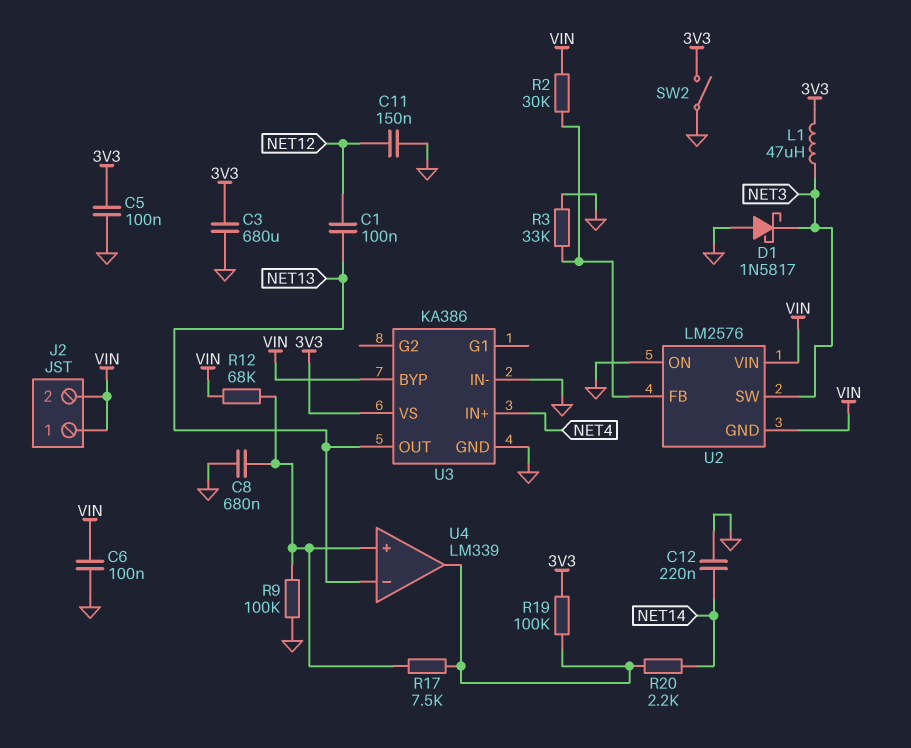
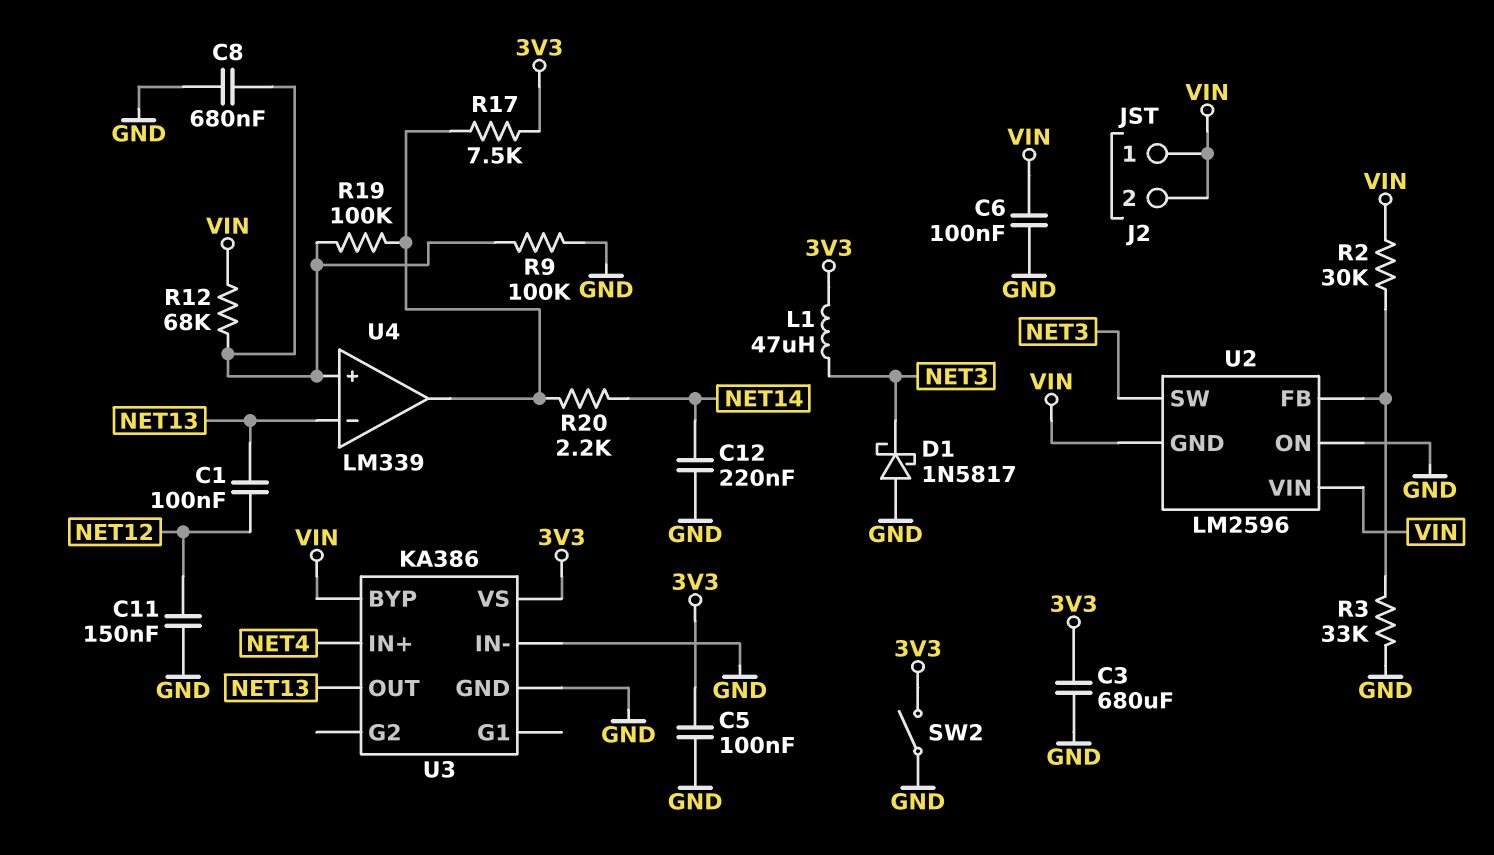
R17: 7.5k (U4/in+, U4/out) -> 7.5k (3V3, U4/out)
R19: 100k (3V3, U4/out) -> 100k (U4/in+, U4/out)
U2: LM2576 -> LM2596

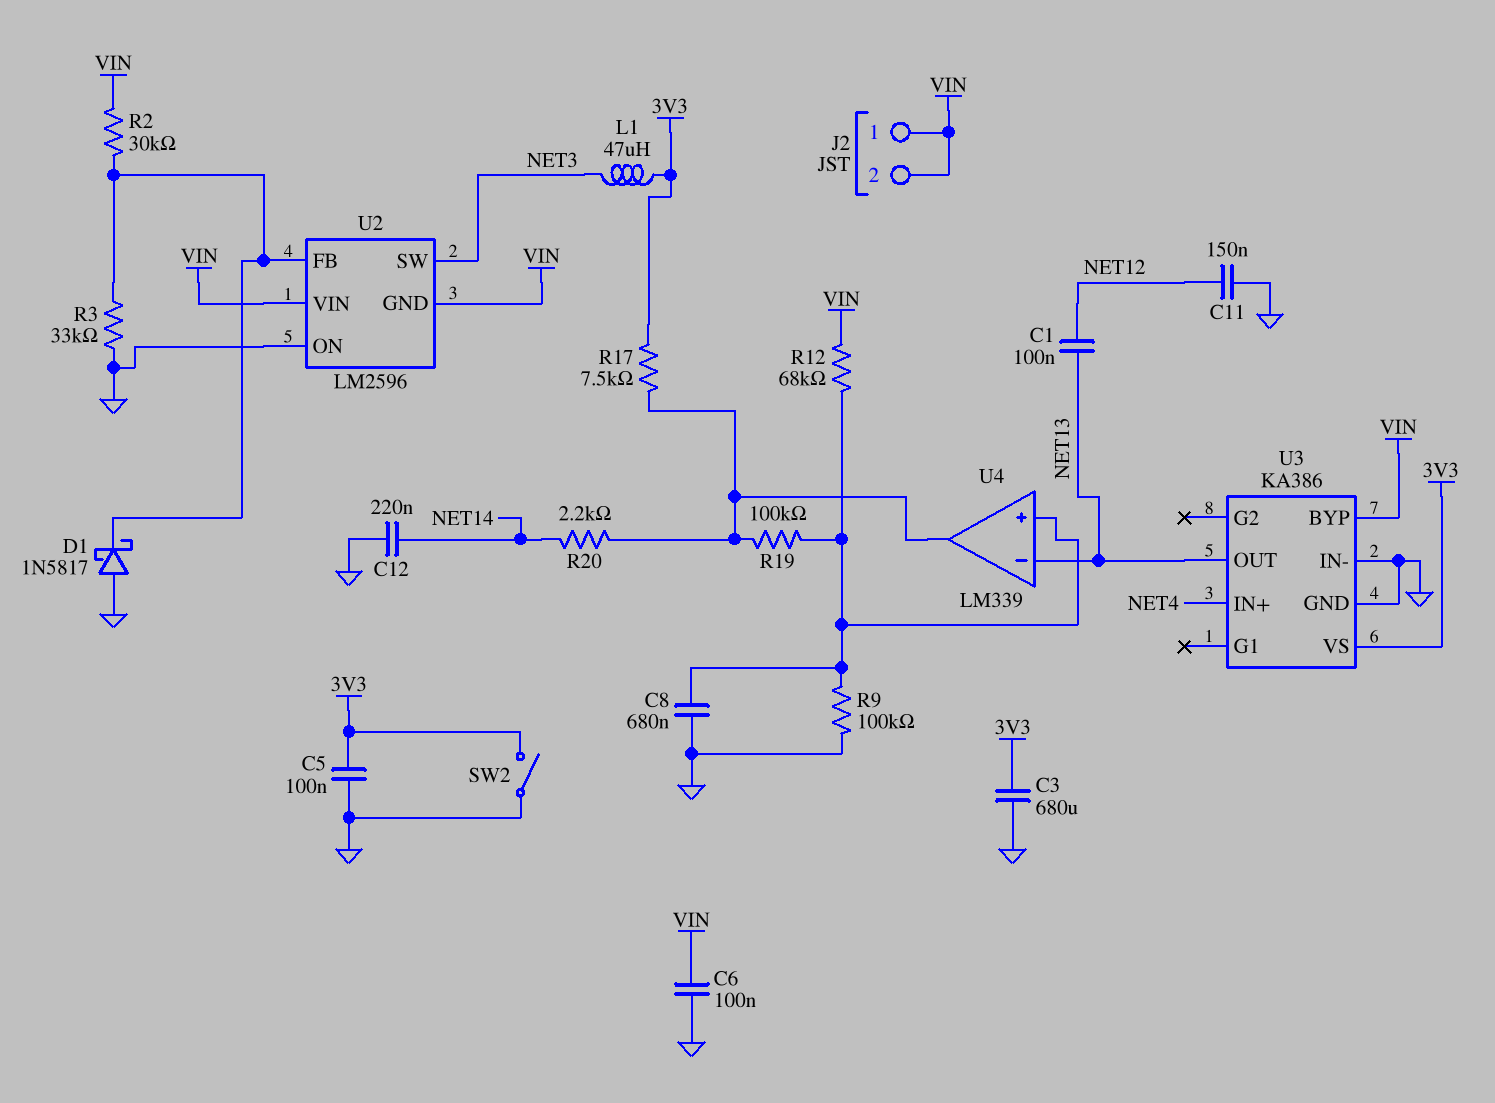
D1: schottky 1N5817 (A GND, K NET3) -> schottky 1N5817 (A GND, K U2/FB)

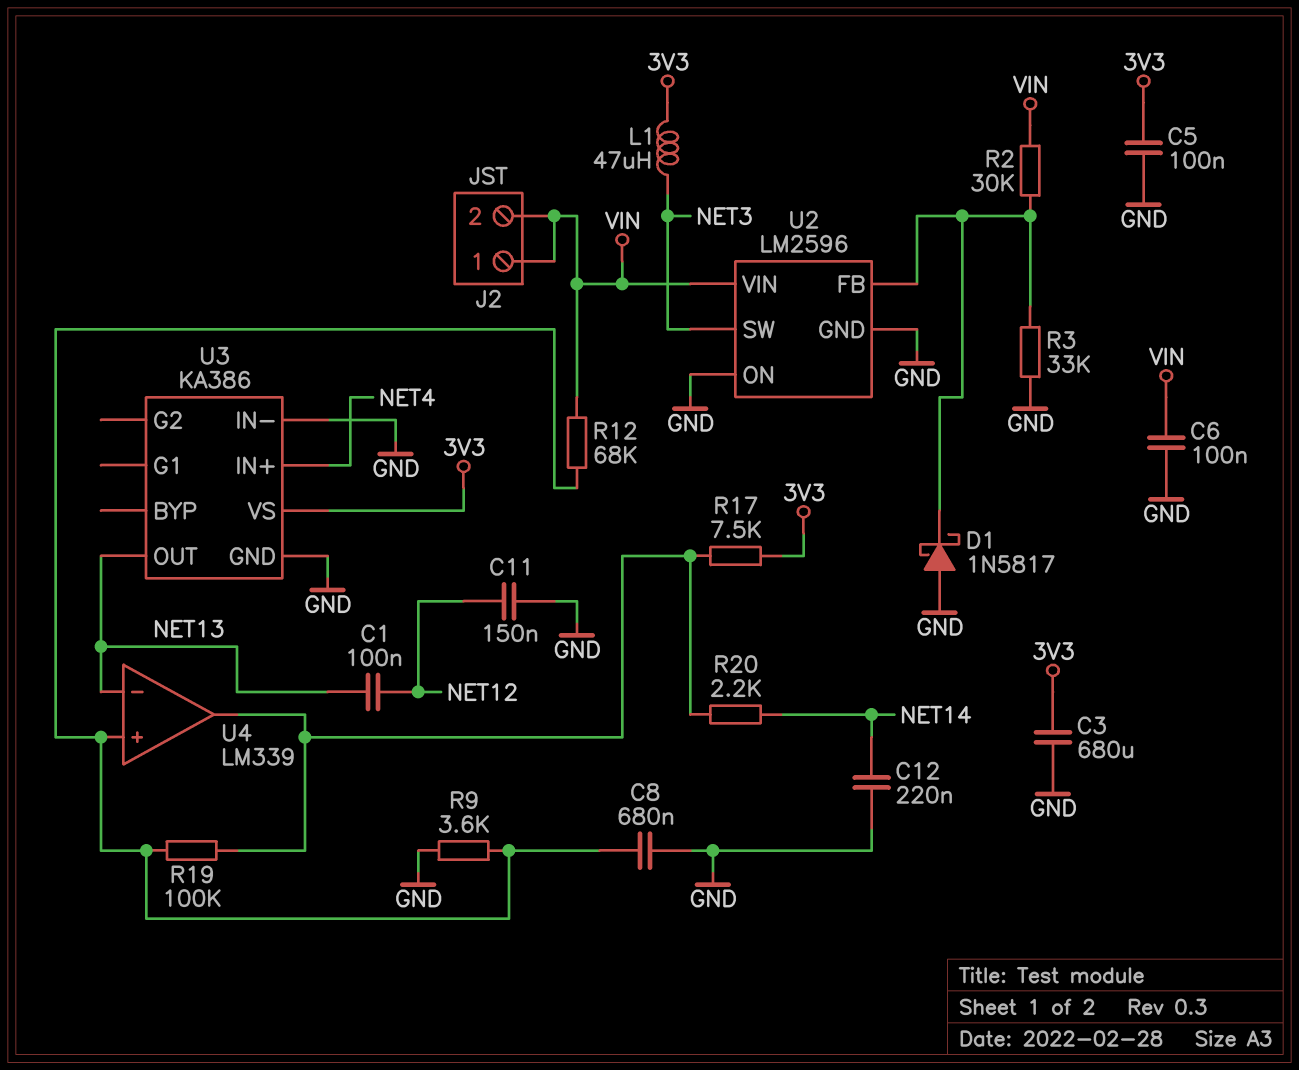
R9: 100k (GND, U4/in+) -> 3.6k (GND, U4/in+)
SW2: switch (3V3, GND) -> none
U2 pin GND: VIN -> GND
U3 pin BYP: VIN -> none

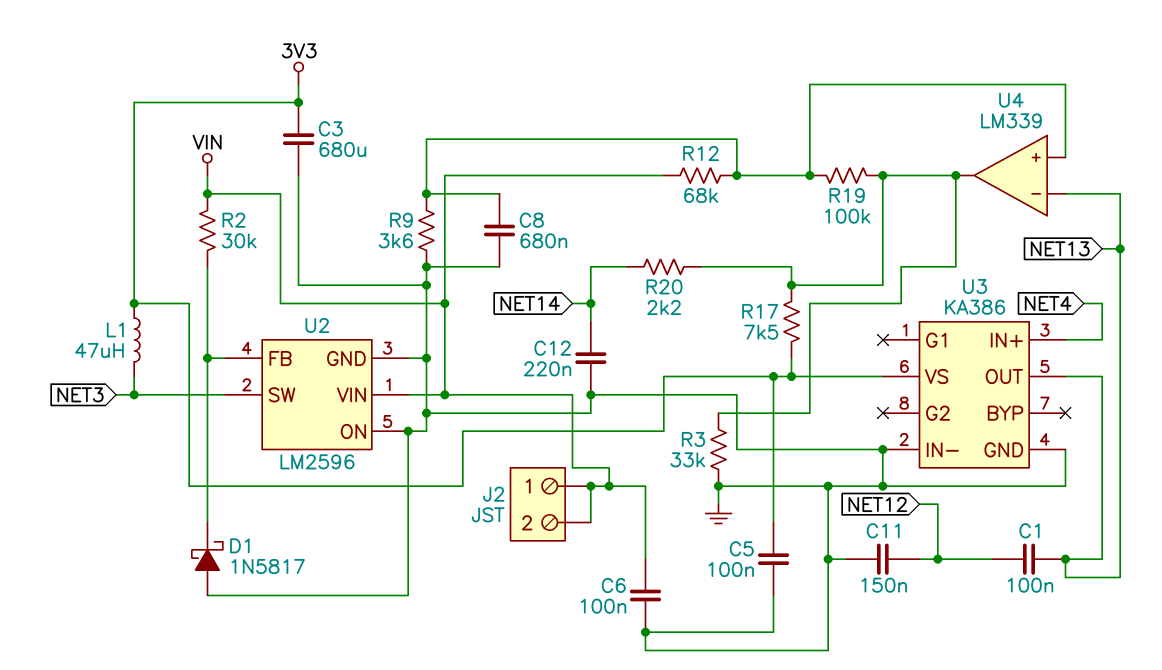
R3: 33k (GND, U2/FB) -> 33k (GND, U4/out)

